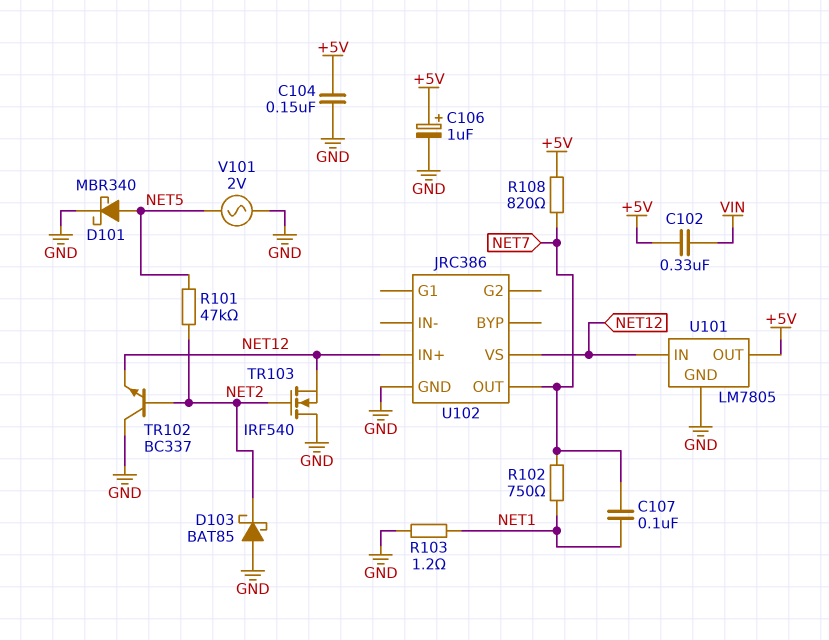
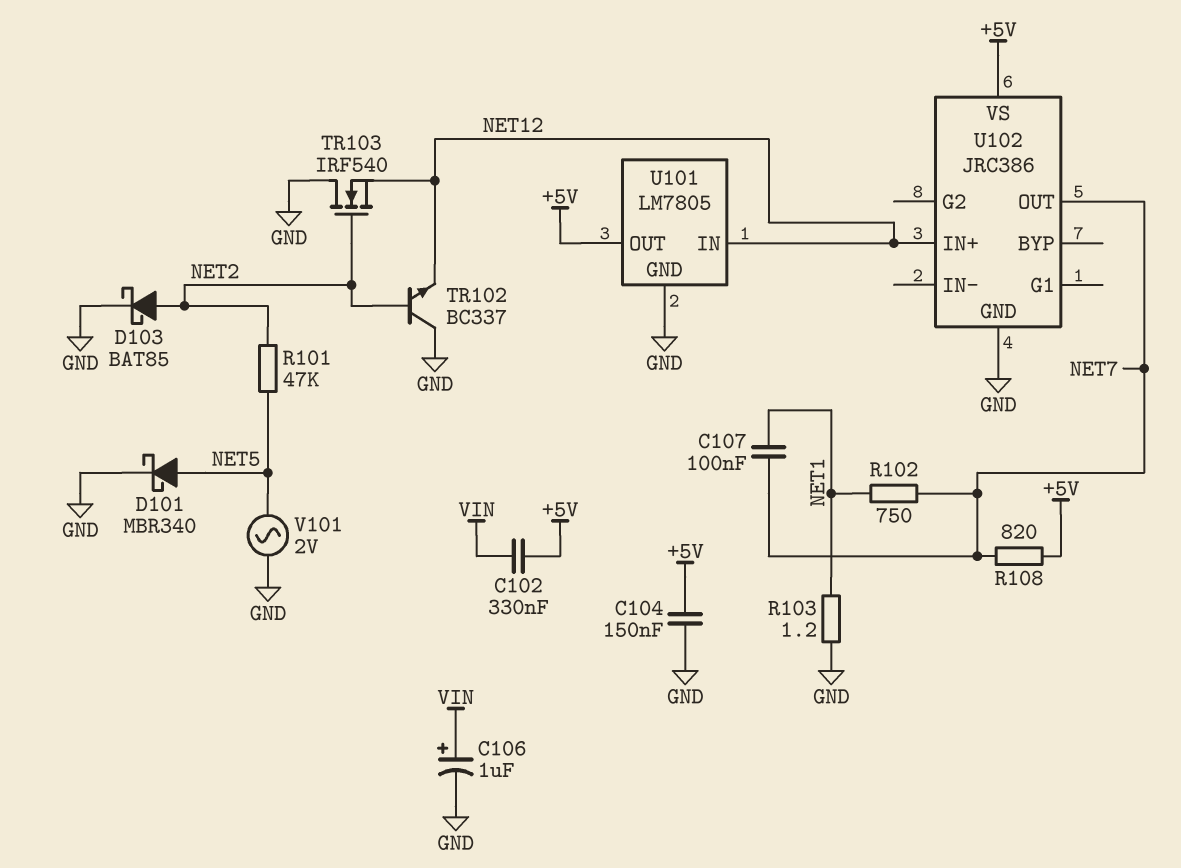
C106: 1uF (plus +5V, minus GND) -> 1uF (plus VIN, minus GND)
D103: schottky BAT85 (A GND, K NET2) -> schottky BAT85 (A NET2, K GND)
U102 pin VS: NET12 -> +5V

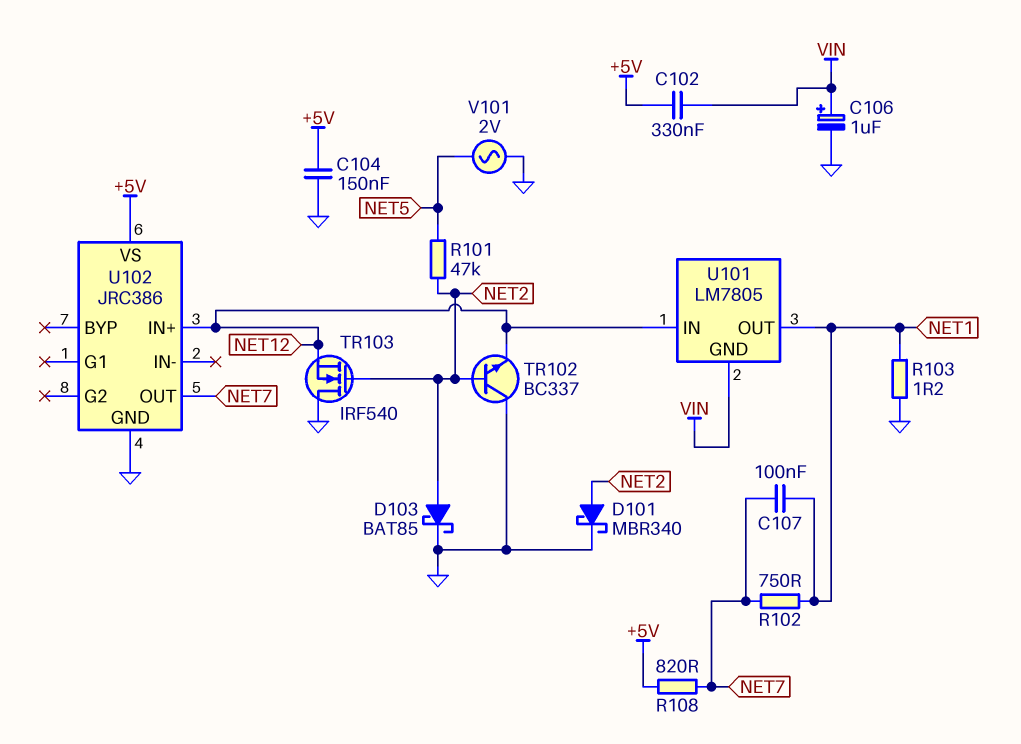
D101: schottky MBR340 (A NET5, K GND) -> schottky MBR340 (A NET2, K GND)
U101 pin GND: GND -> VIN
U101 pin OUT: +5V -> NET1

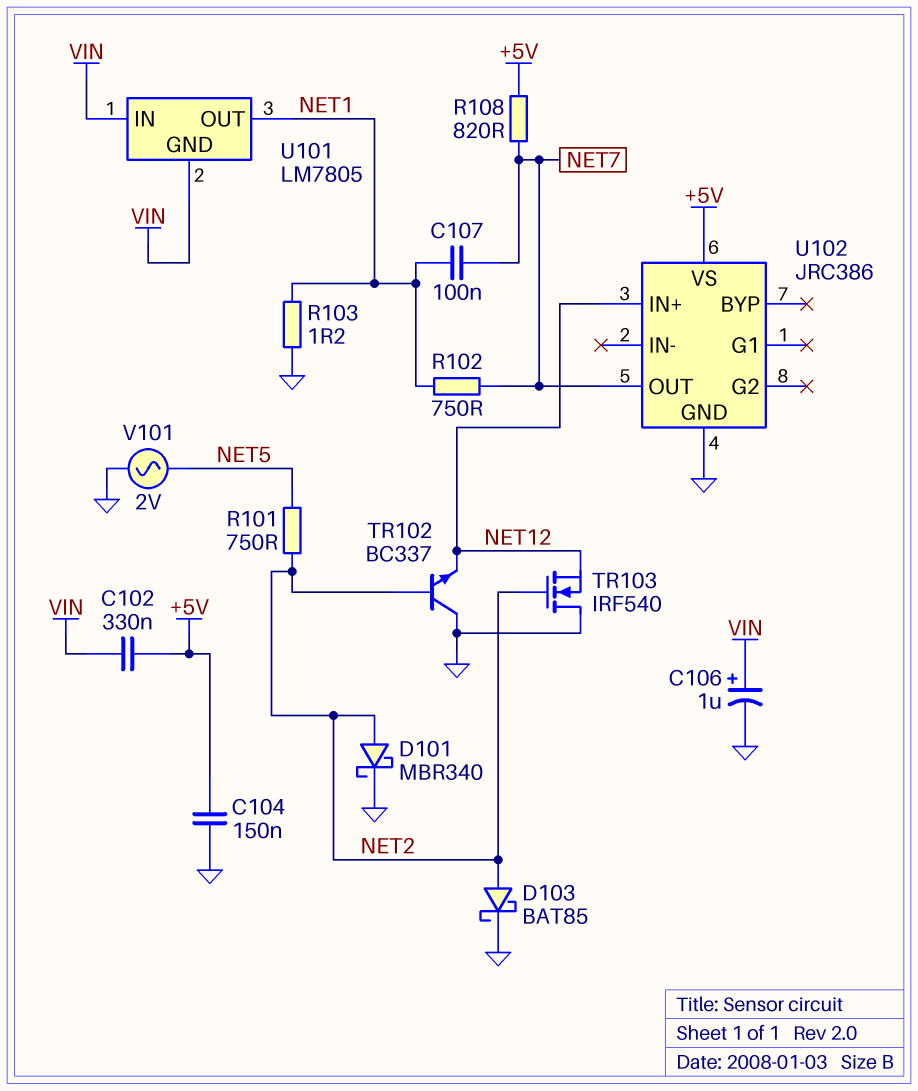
R101: 47k (NET2, NET5) -> 750 (NET2, NET5)
U101 pin IN: NET12 -> VIN

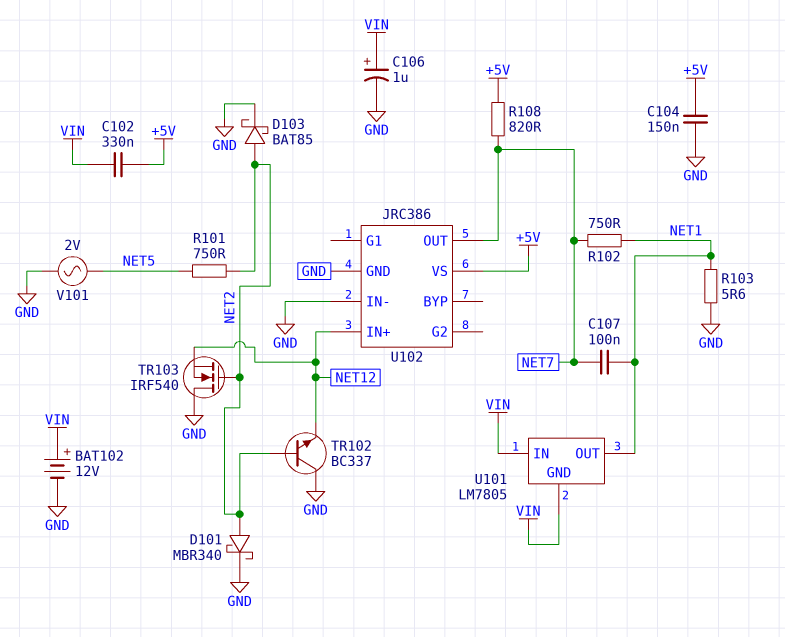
BAT102: none -> 12V (plus VIN, minus GND)
R103: 1.2 (GND, NET1) -> 5.6 (GND, NET1)
U102 pin IN-: none -> GND

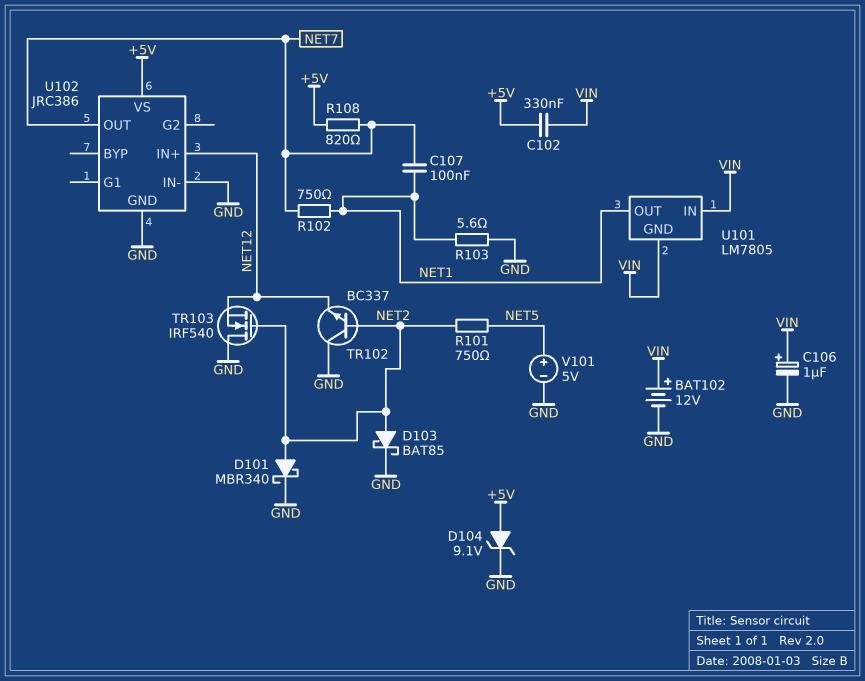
C104: 150nF (+5V, GND) -> none
D104: none -> zener 9.1V (A +5V, K GND)
V101: AC 2V (GND, NET5) -> 5V (plus NET5, minus GND)

